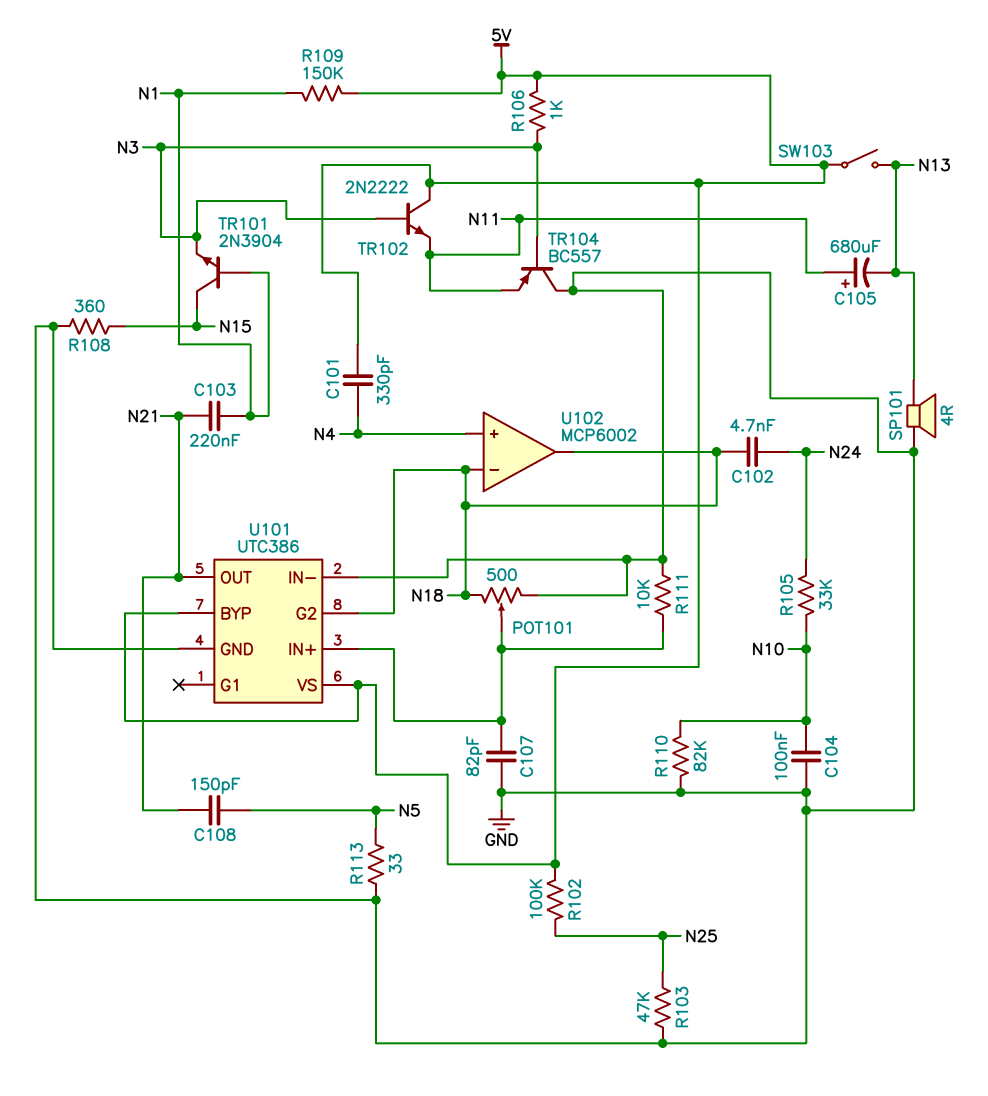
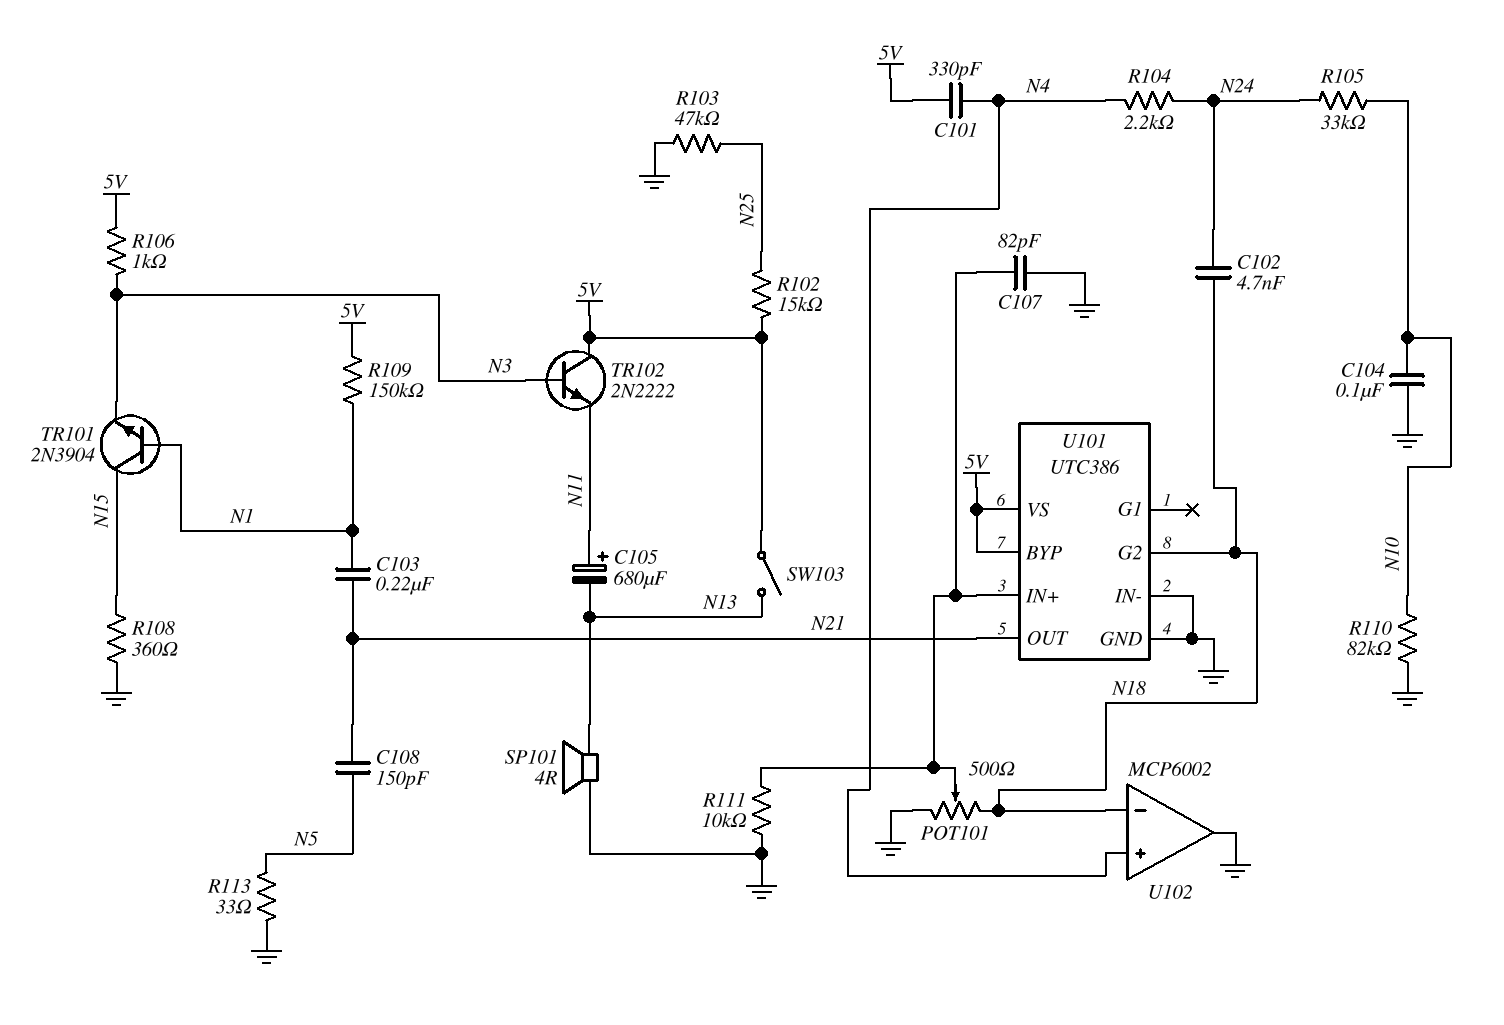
R102: 100k (5V, N25) -> 15k (5V, N25)
R104: none -> 2.2k (N4, N24)
TR104: PNP BC557 (B N3, C GND, E N11) -> none
U102 pin out: N18 -> GND

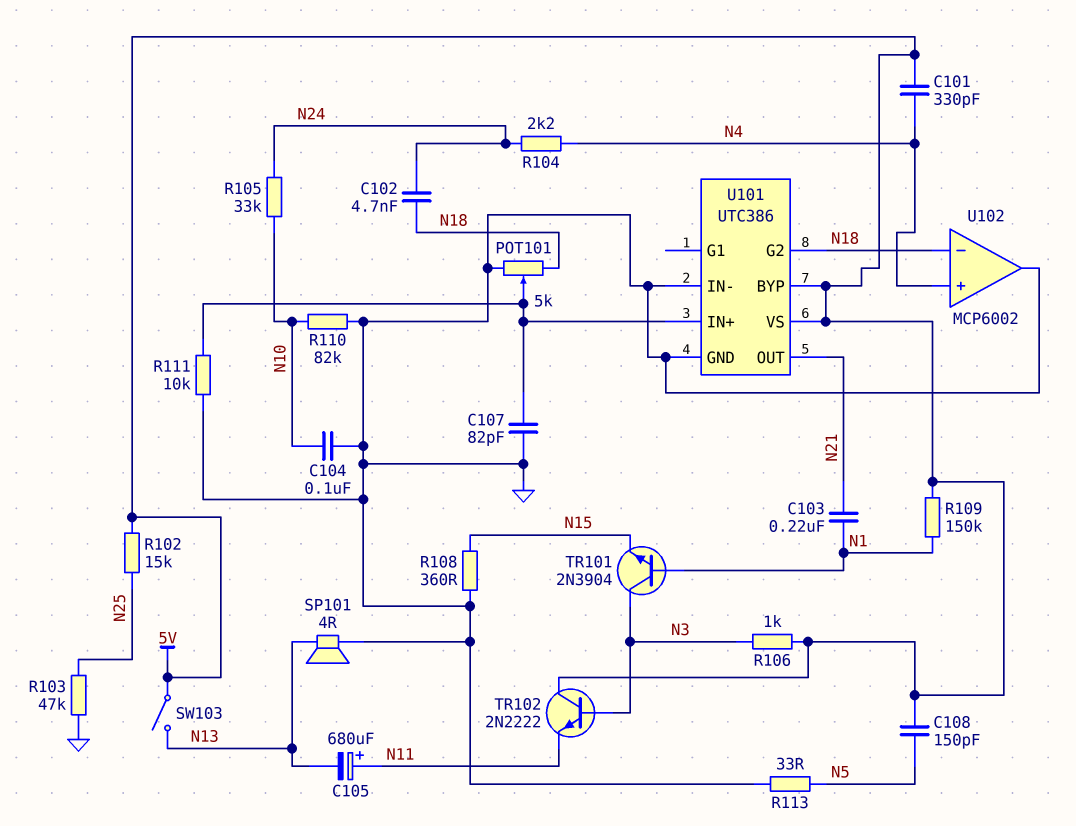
C108: 150pF (N5, N21) -> 150pF (5V, N5)
POT101: 500 (GND, N18, wiper U101/IN+) -> 5k (GND, N18, wiper U101/IN+)
TR101: NPN 2N3904 (B N1, C N15, E N3) -> NPN 2N3904 (B N1, C N3, E N15)

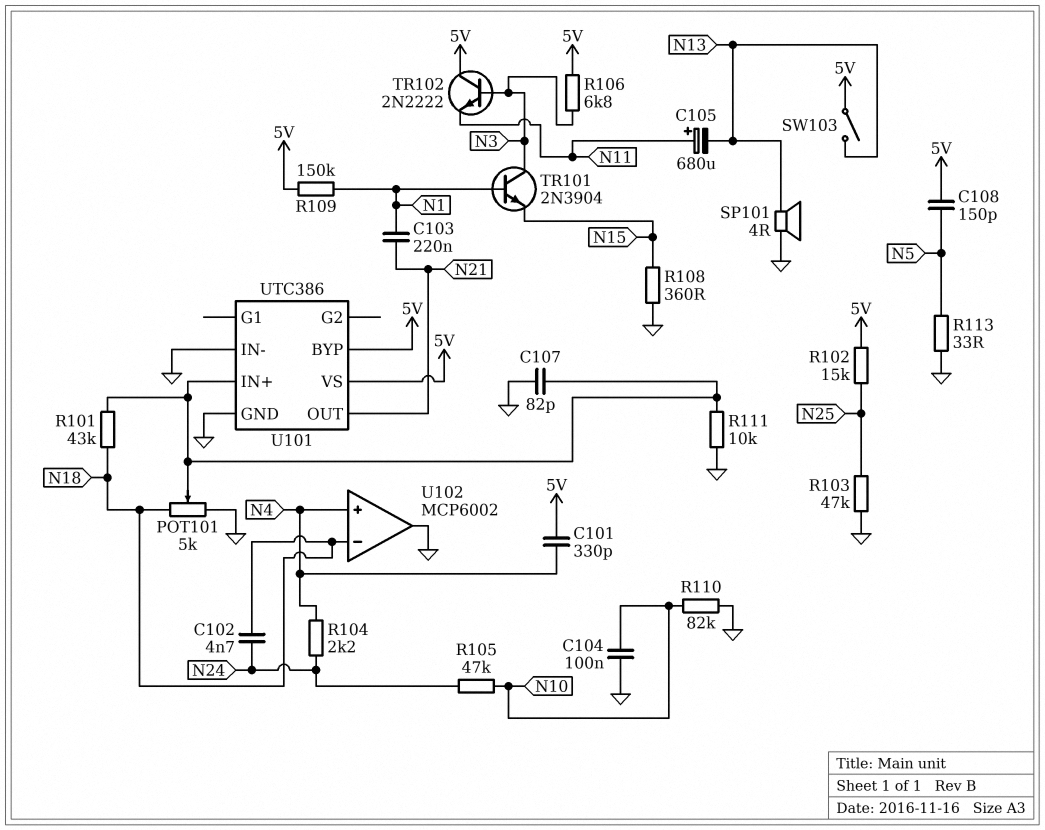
R101: none -> 43k (N18, U101/IN+)
R105: 33k (N10, N24) -> 47k (N10, N24)
R106: 1k (5V, N3) -> 6.8k (5V, N3)
U101 pin G2: N18 -> none

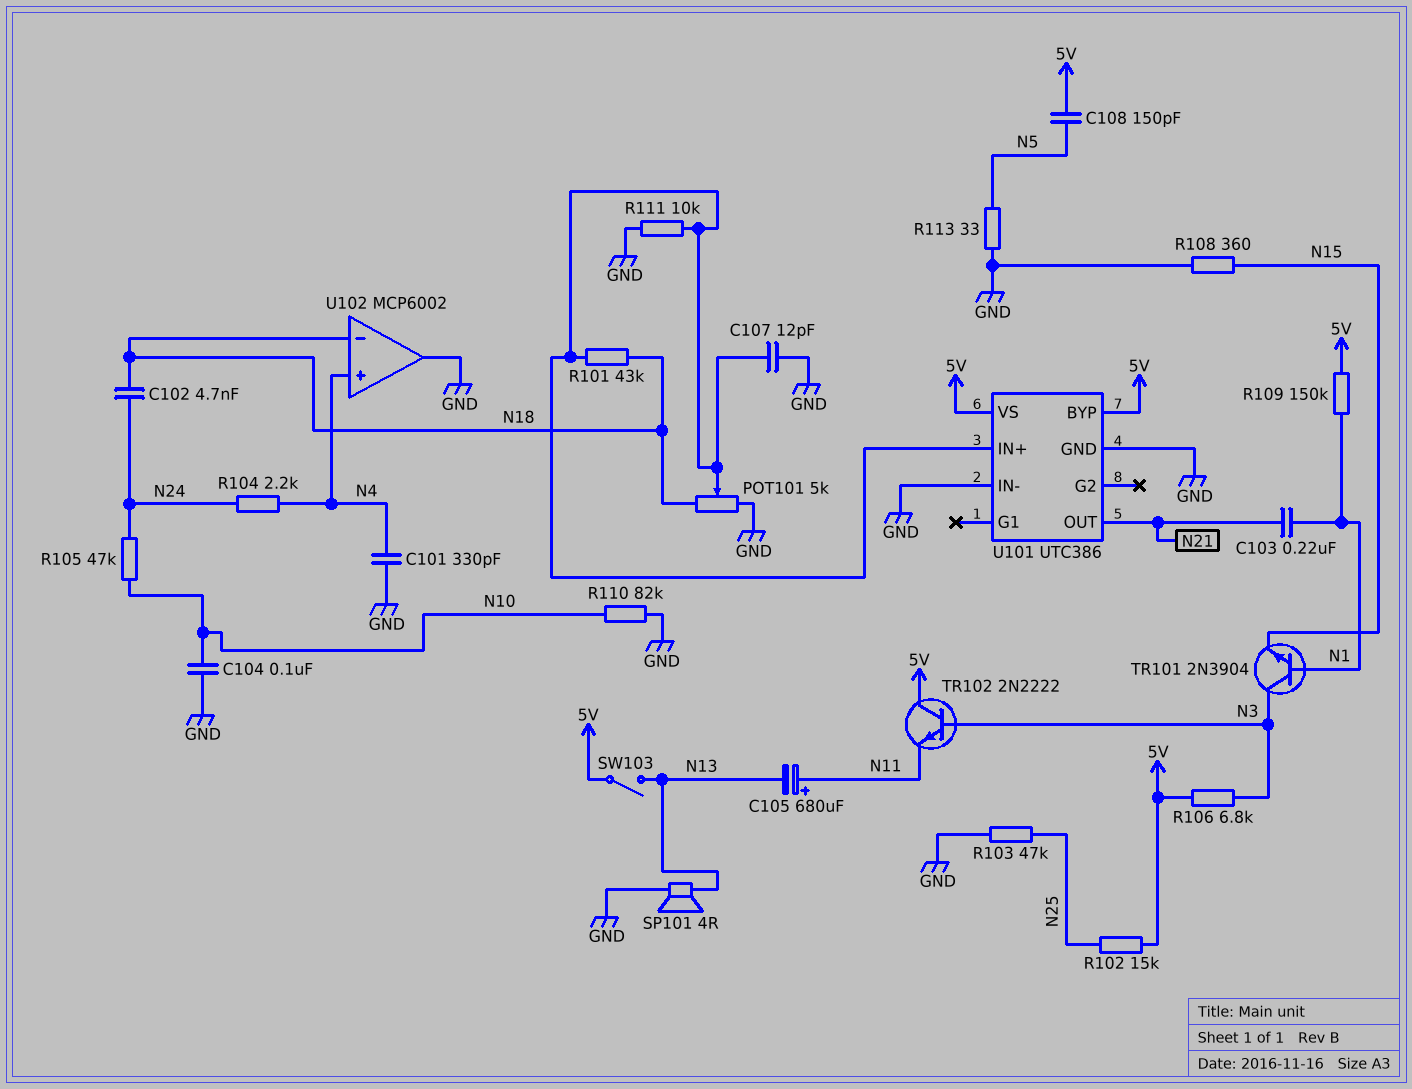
C101: 330pF (5V, N4) -> 330pF (GND, N4)
C107: 82pF (GND, U101/IN+) -> 12pF (GND, U101/IN+)

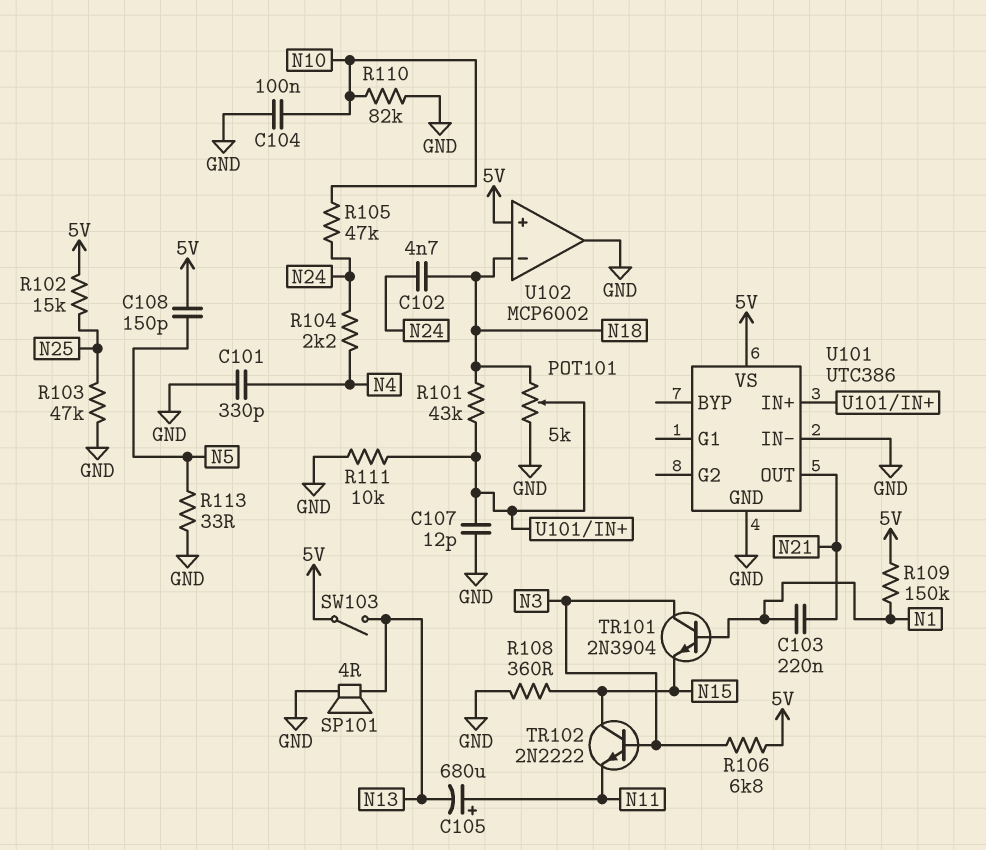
TR102: NPN 2N2222 (B N3, C 5V, E N11) -> NPN 2N2222 (B N3, C N15, E N11)
U101 pin BYP: 5V -> none
U102 pin in+: N4 -> 5V

